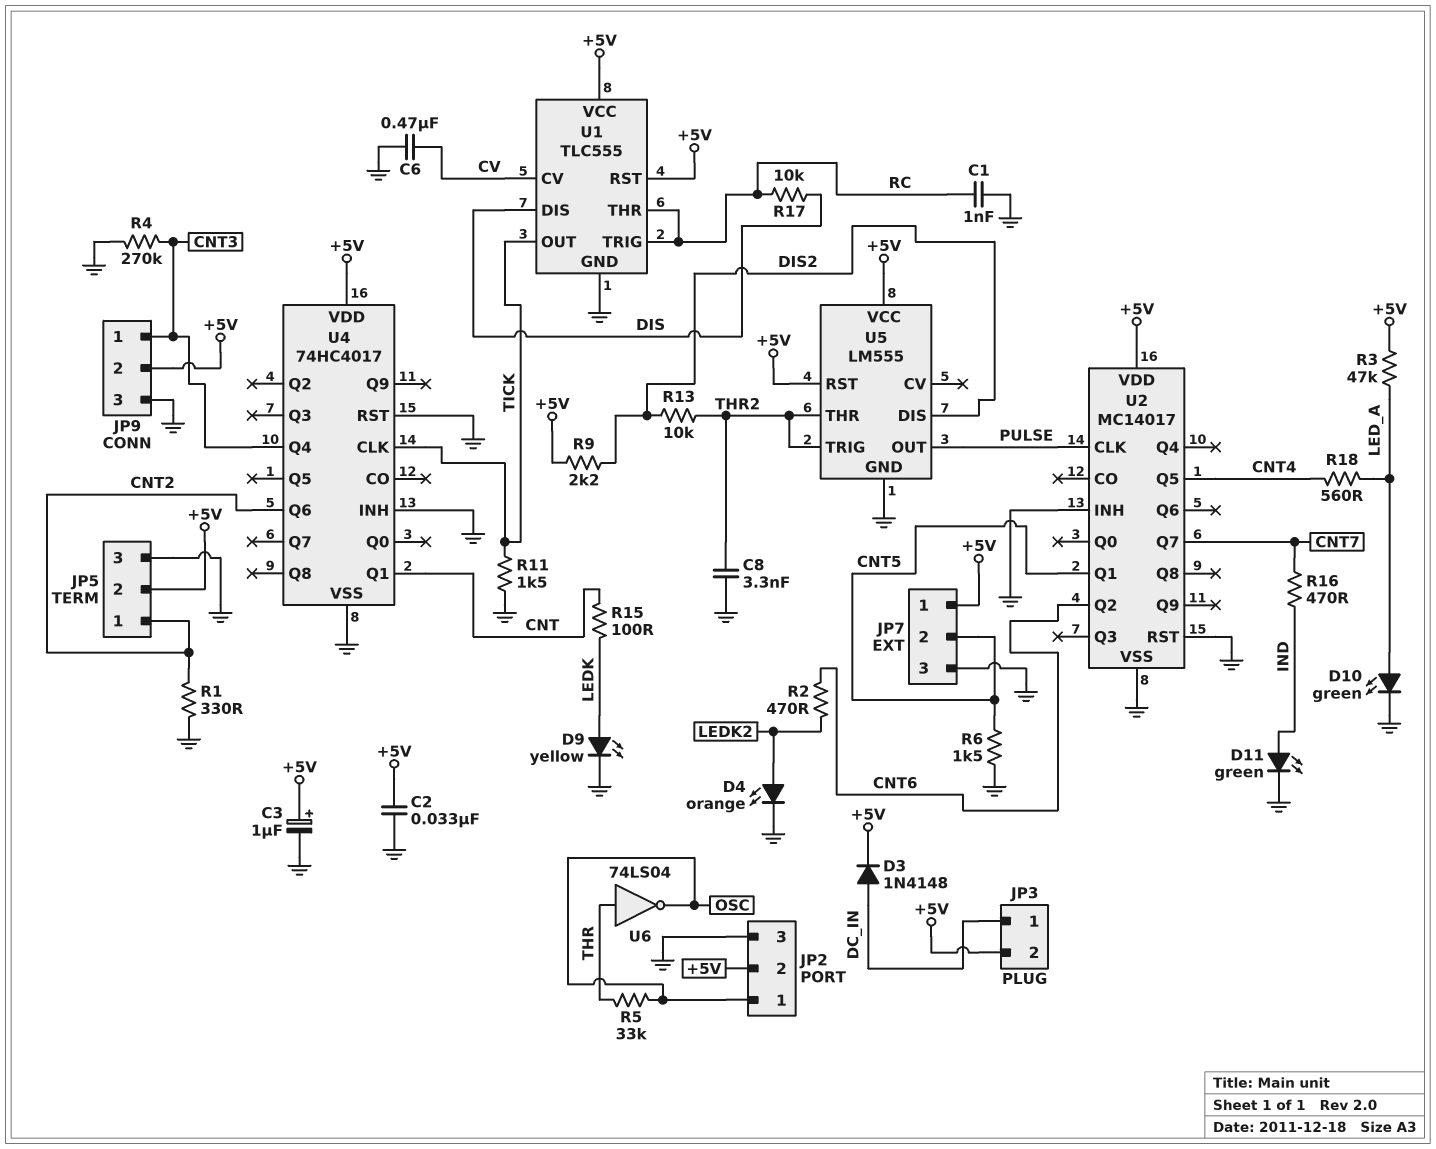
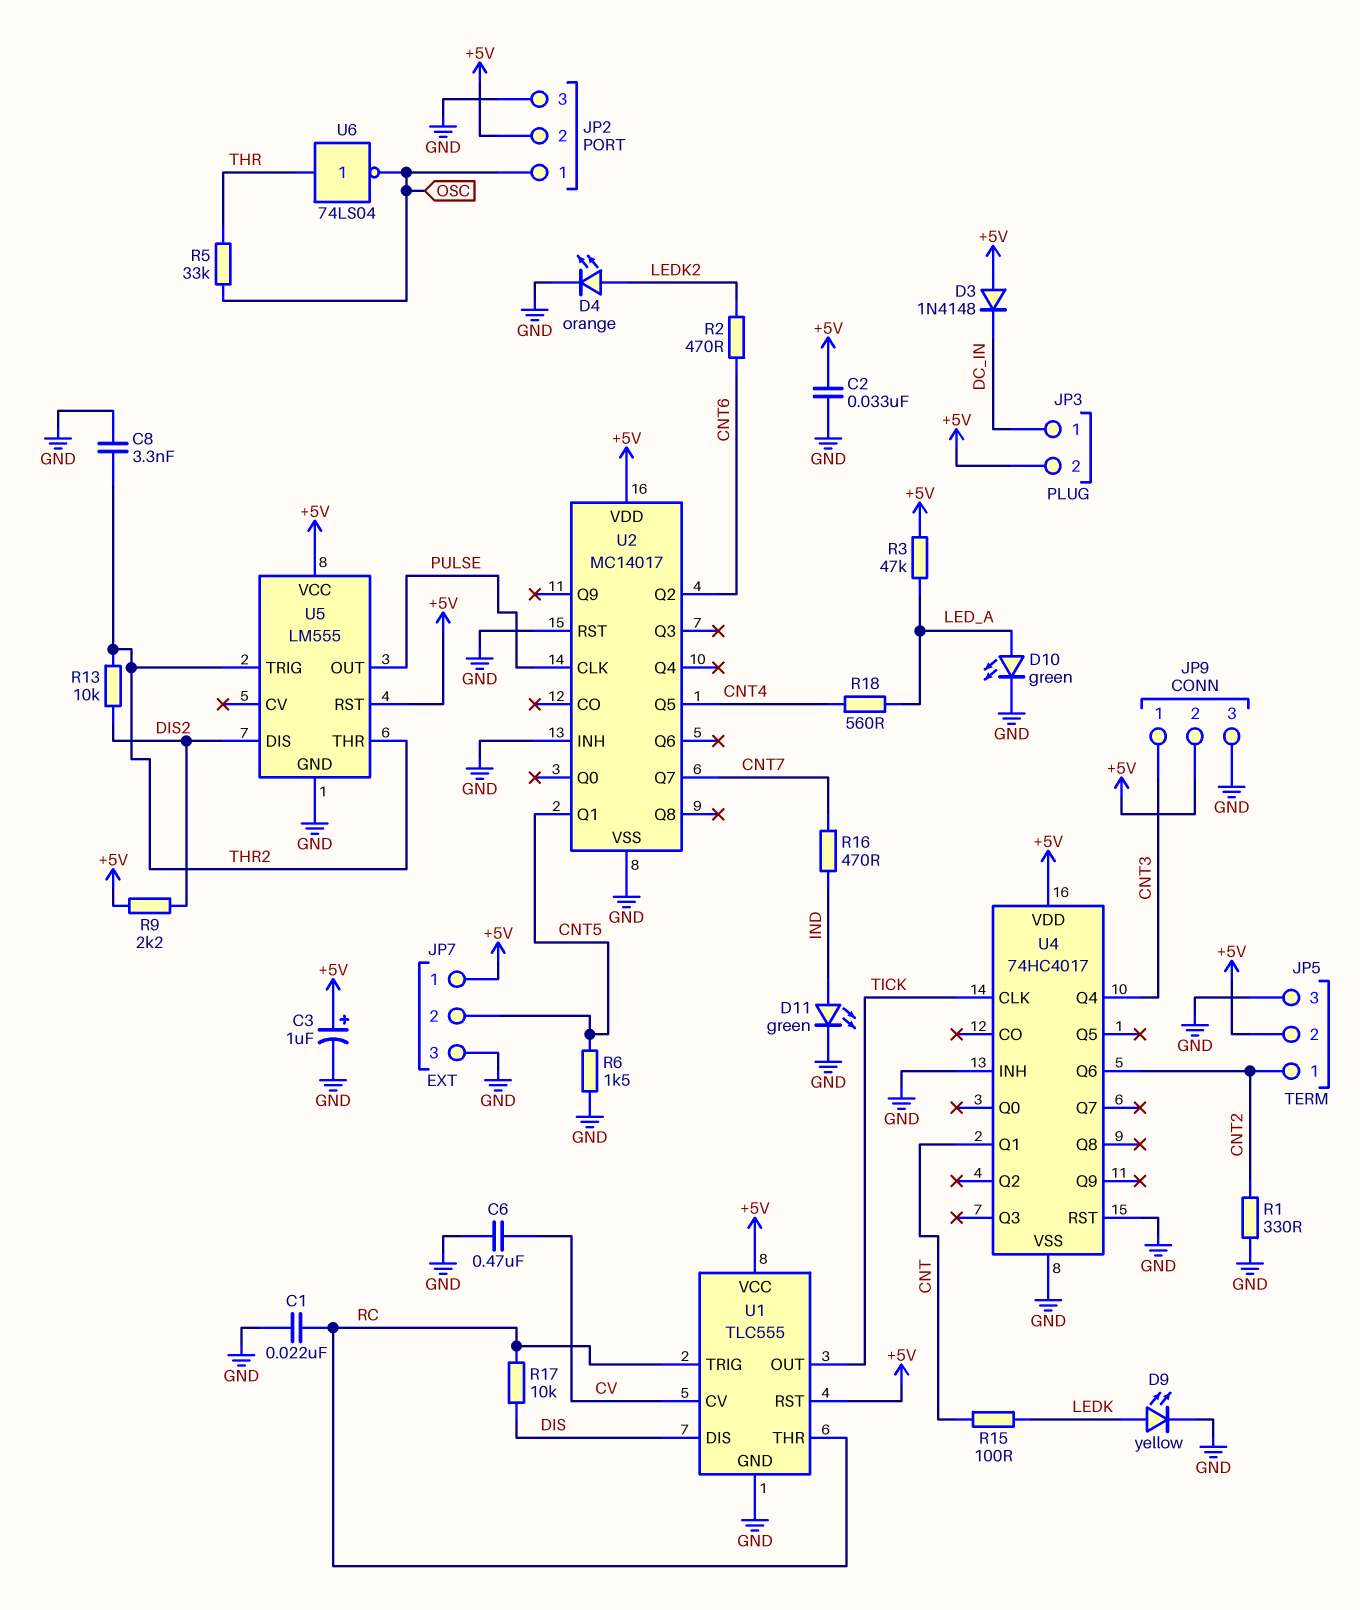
C1: 1nF (GND, RC) -> 22nF (GND, RC)
D3: diode 1N4148 (A DC_IN, K +5V) -> diode 1N4148 (A +5V, K DC_IN)
R4: 270k (CNT3, GND) -> none
R11: 1.5k (GND, TICK) -> none

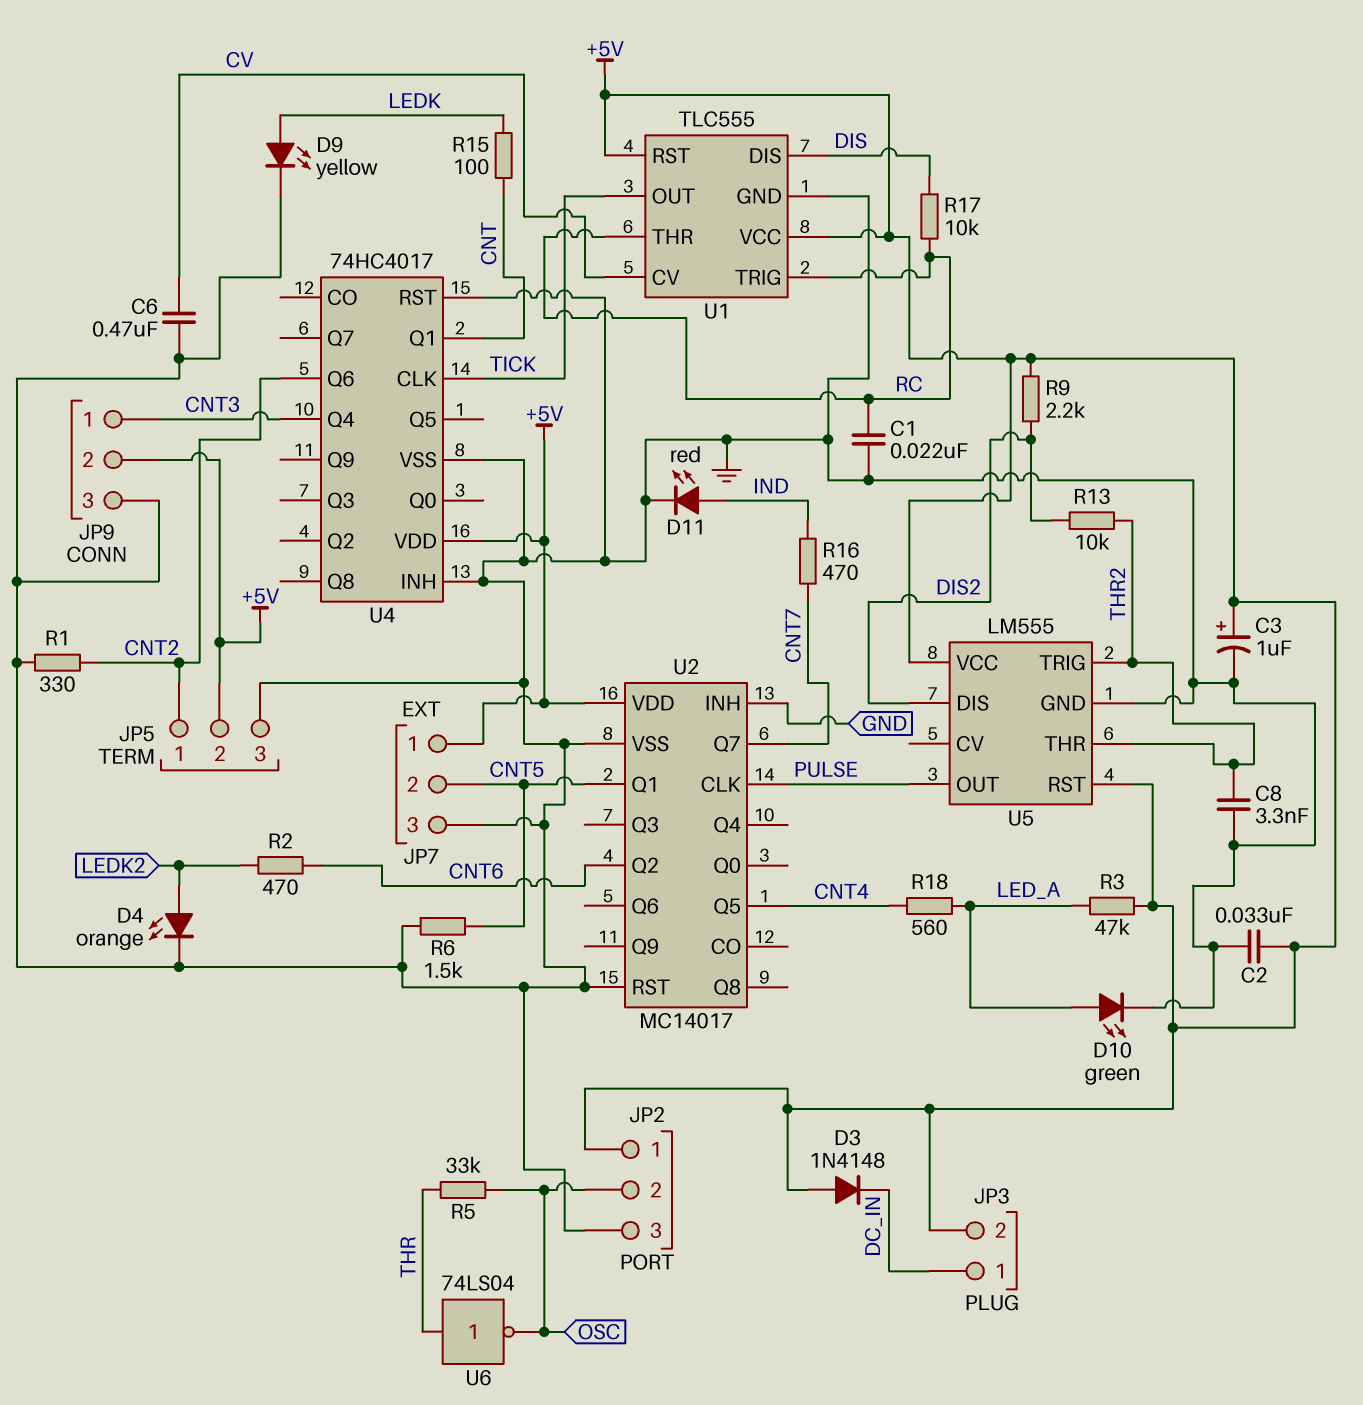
D11: LED green (A IND, K GND) -> LED red (A IND, K GND)
JP2 pin 1: OSC -> +5V
JP2 pin 2: +5V -> OSC

